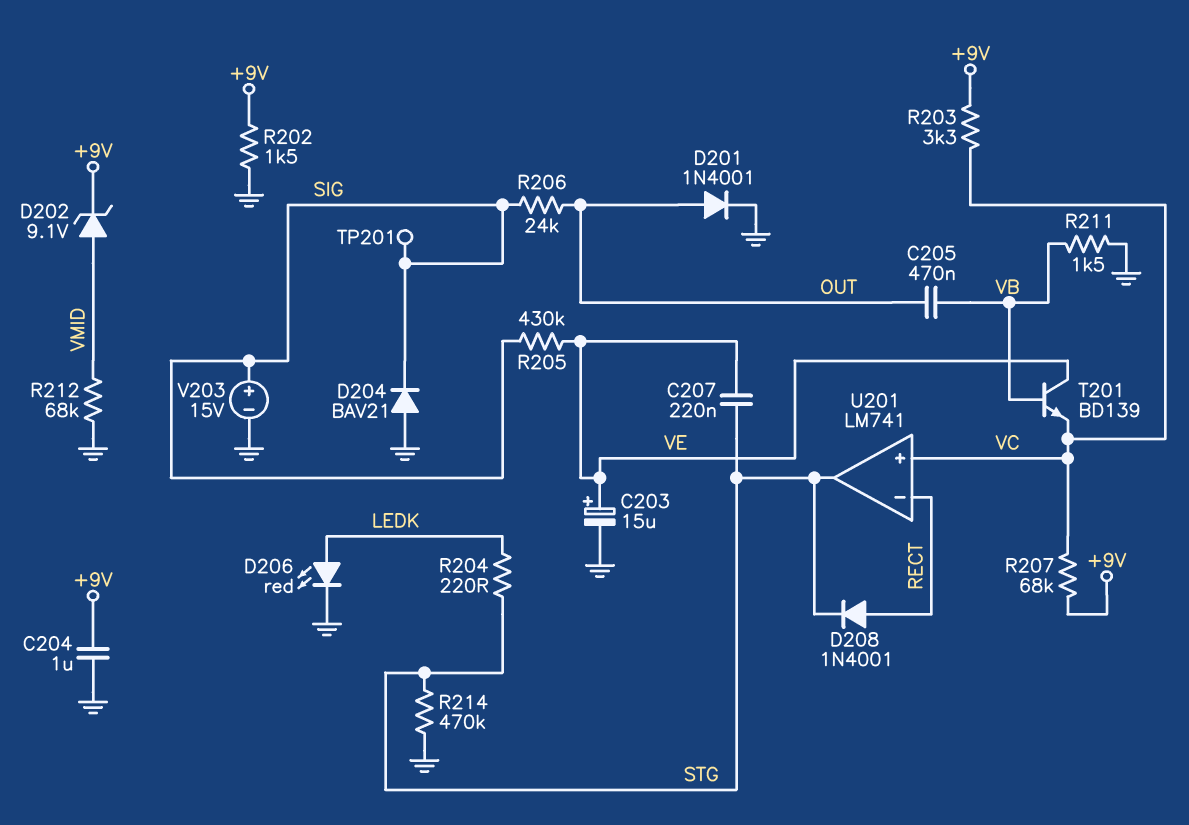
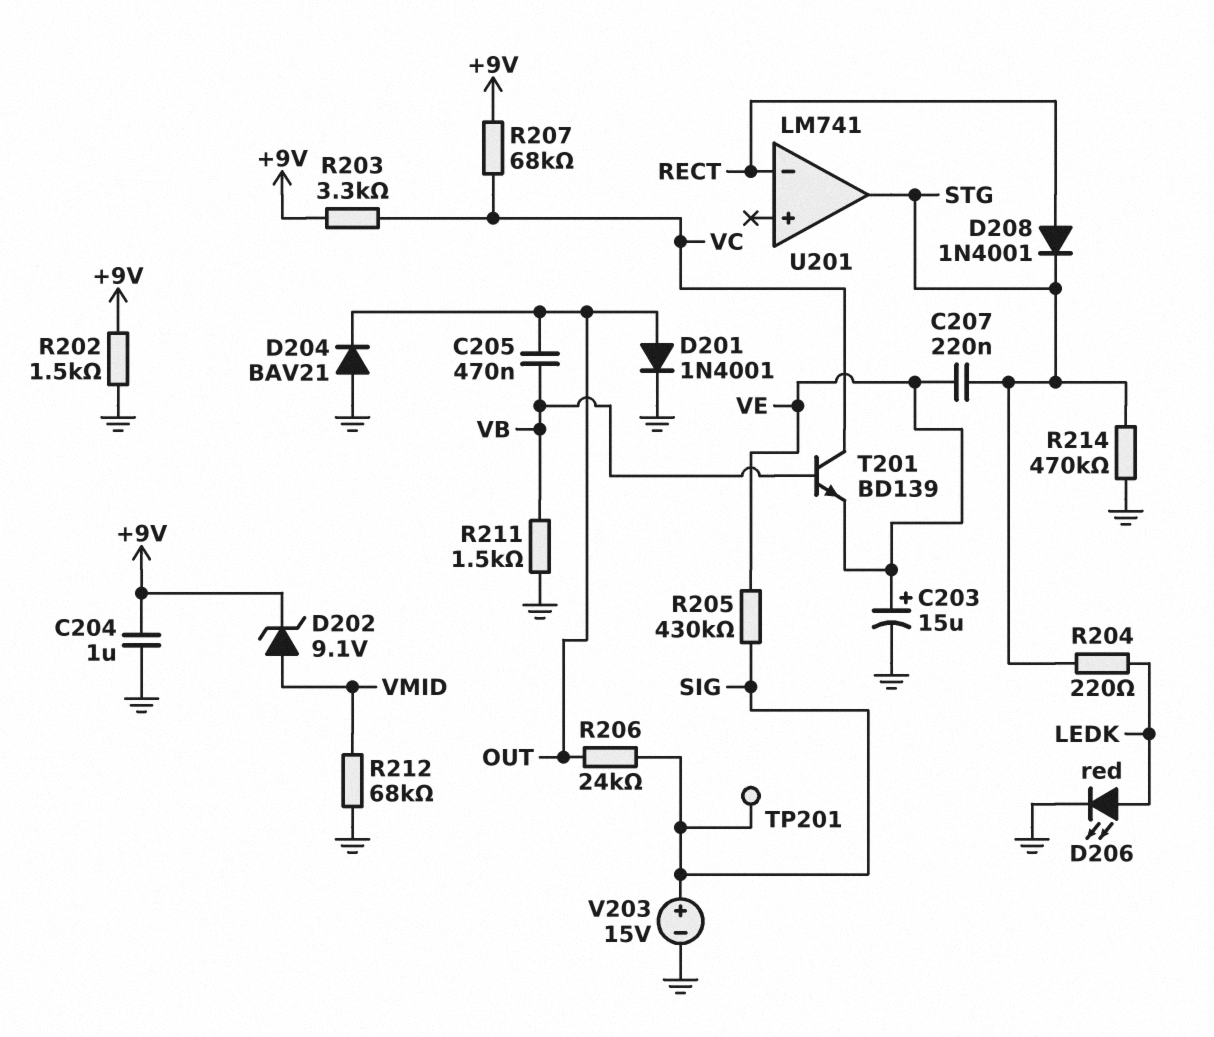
D204: diode BAV21 (A GND, K SIG) -> diode BAV21 (A GND, K OUT)
T201: NPN BD139 (B VB, C VE, E VC) -> NPN BD139 (B VB, C VC, E VE)
U201 pin in+: VC -> none

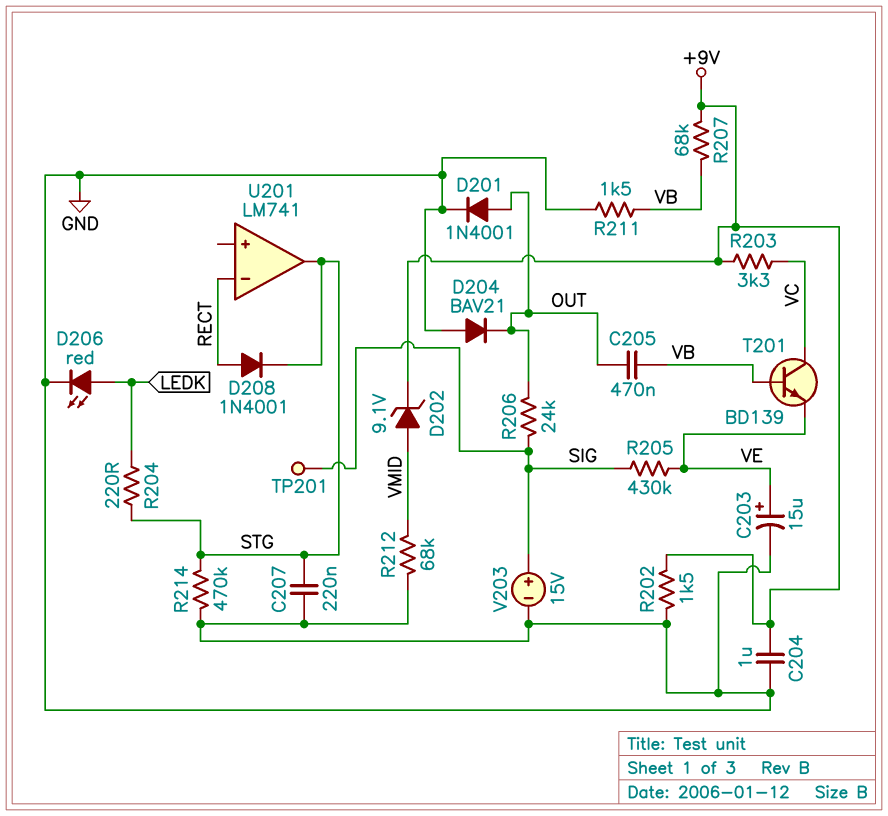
C207: 220nF (STG, VE) -> 220nF (GND, STG)
R207: 68k (+9V, VC) -> 68k (+9V, VB)

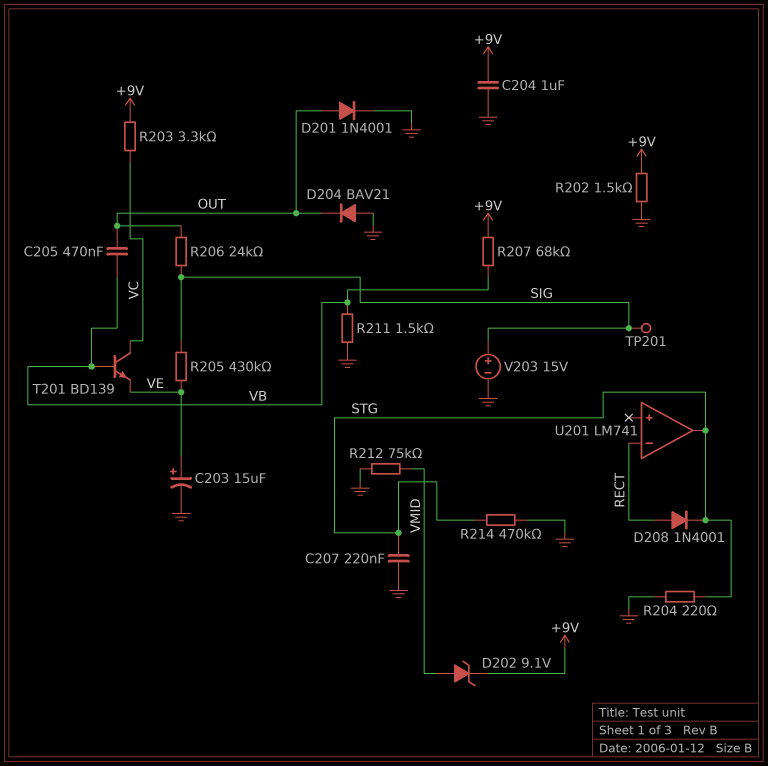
D206: LED red (A LEDK, K GND) -> none
R204: 220 (LEDK, STG) -> 220 (GND, STG)
R212: 68k (GND, VMID) -> 75k (GND, VMID)

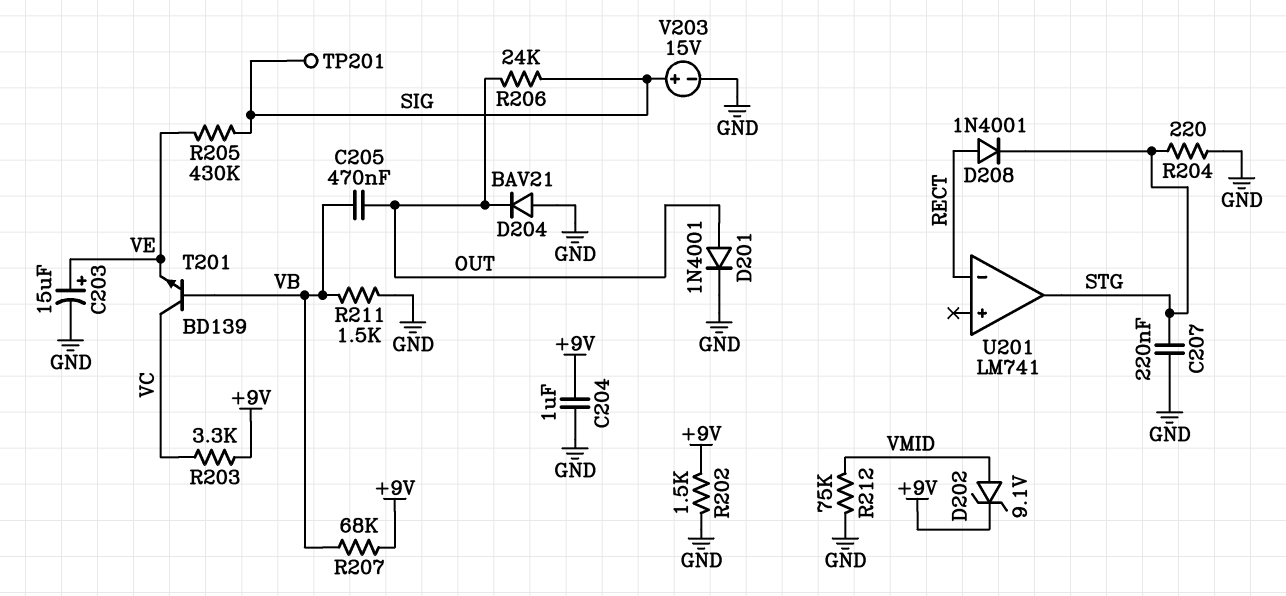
R214: 470k (GND, STG) -> none

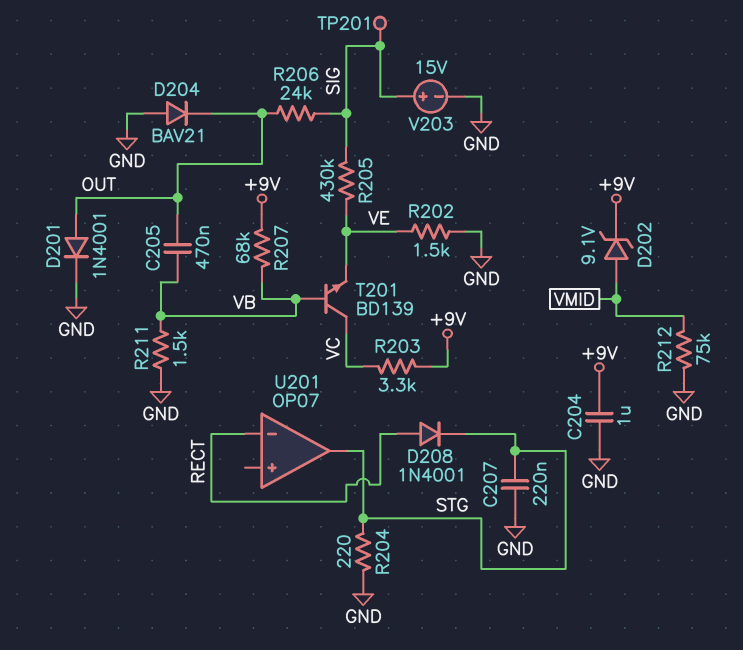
C203: 15uF (plus VE, minus GND) -> none
R202: 1.5k (+9V, GND) -> 1.5k (GND, VE)
U201: LM741 -> OP07

